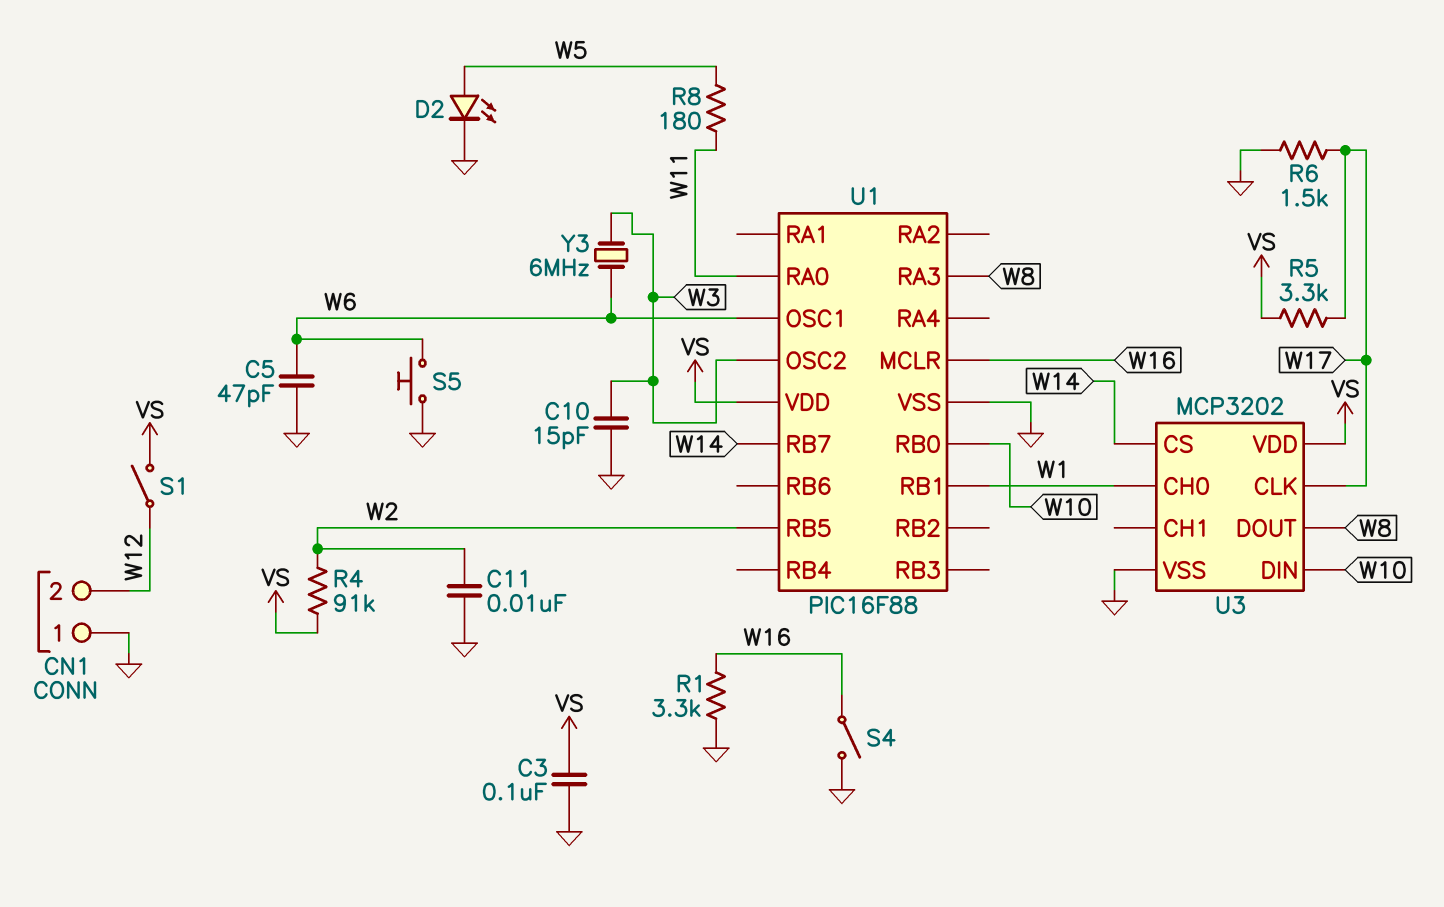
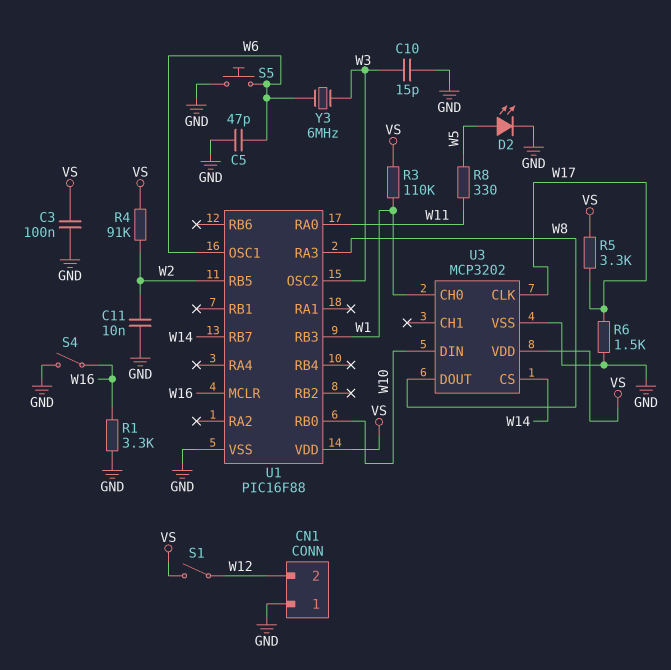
R3: none -> 110k (VS, W1)
R8: 180 (W5, W11) -> 330 (W5, W11)
U1 pin RB1: W1 -> none
U1 pin RB3: none -> W1

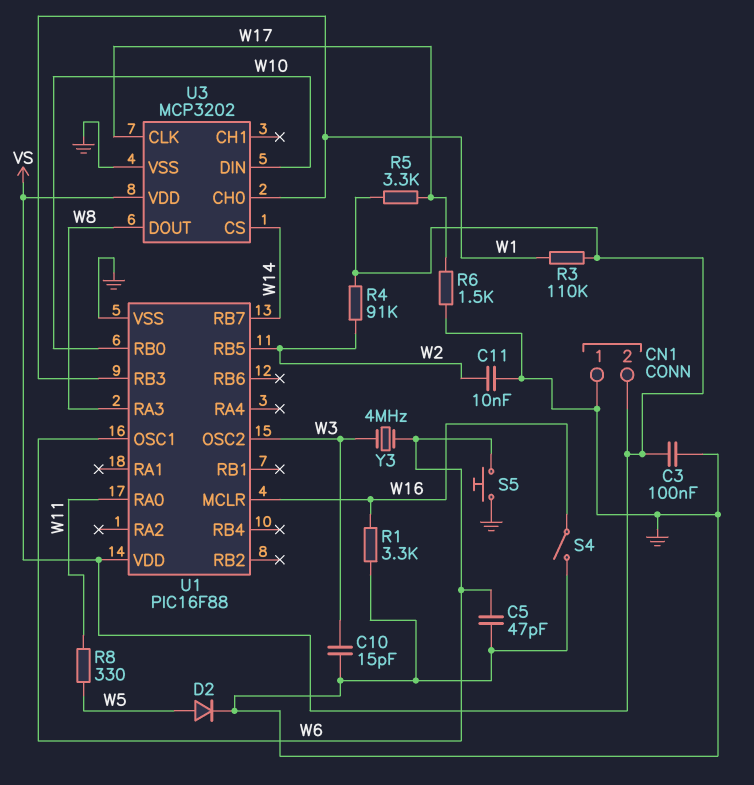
CN1 pin 2: W12 -> VS
D2: LED (A W5, K GND) -> diode (A W5, K GND)
S1: switch (VS, W12) -> none
Y3: 6MHz (W3, W6) -> 4MHz (W3, W6)

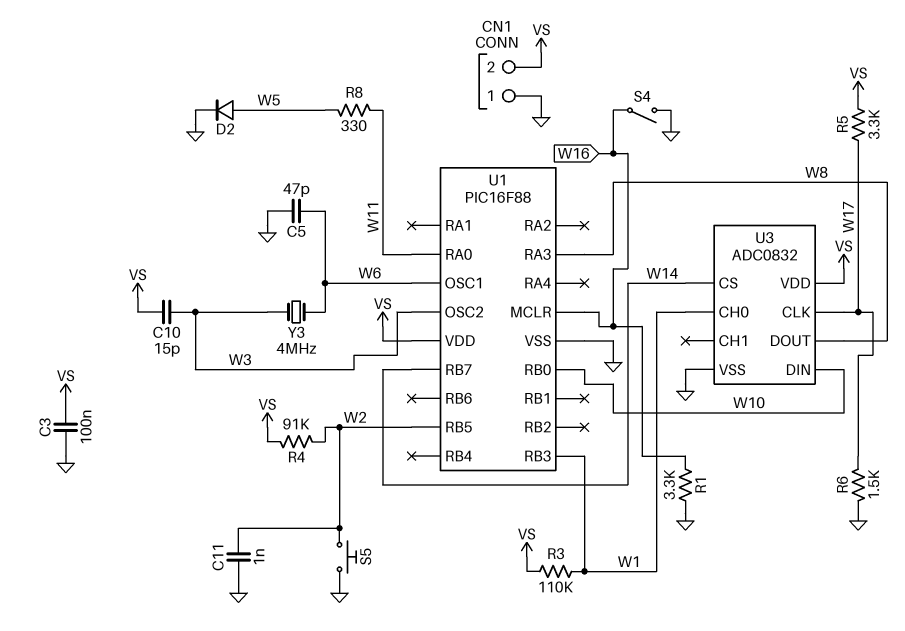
C10: 15pF (GND, W3) -> 15pF (VS, W3)
C11: 10nF (GND, W2) -> 1nF (GND, W2)
S5: button (GND, W6) -> button (GND, W2)
U3: MCP3202 -> ADC0832

